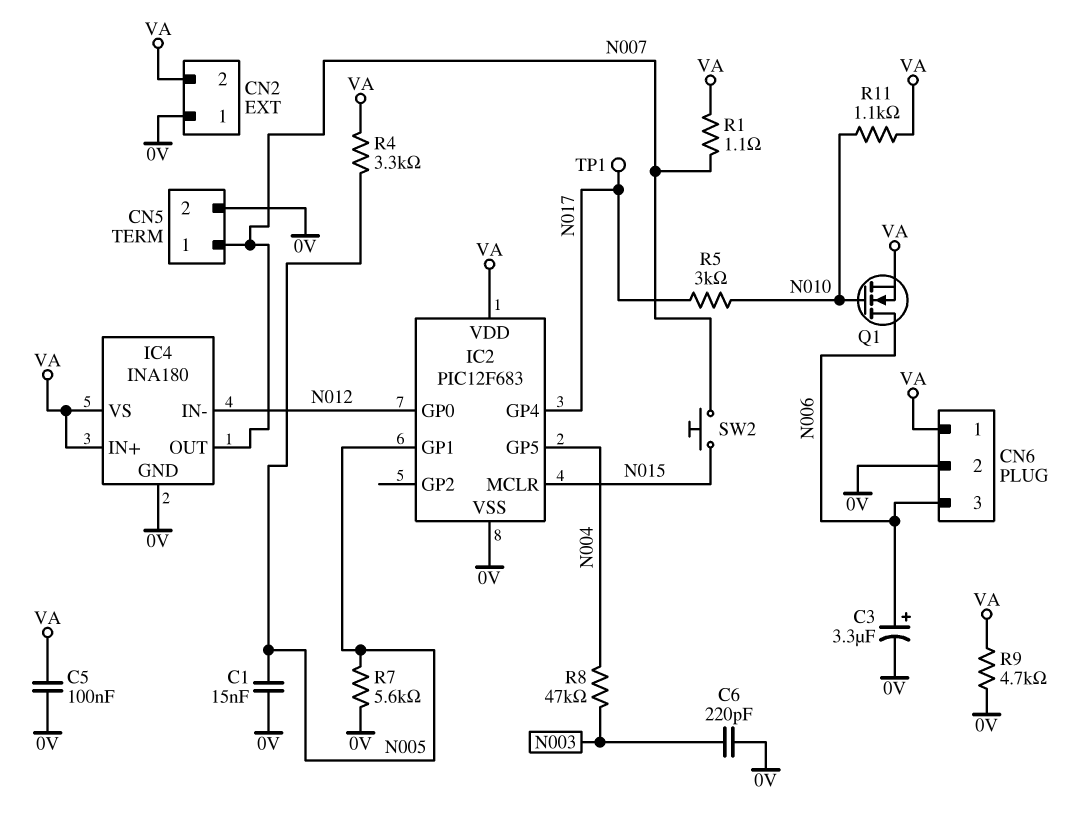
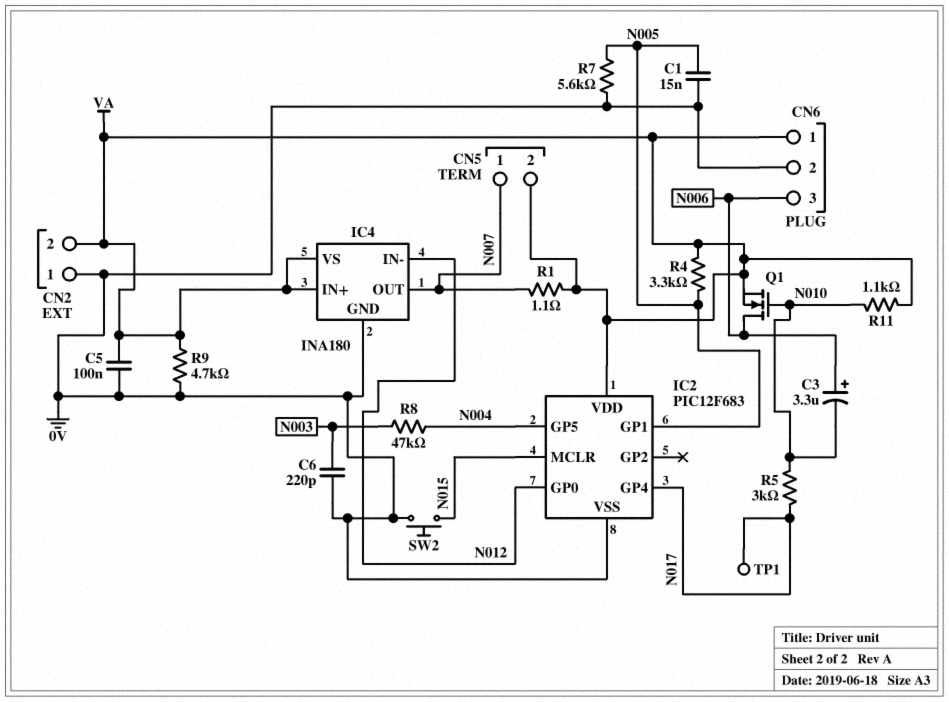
C3: 3.3uF (plus N006, minus 0V) -> 3.3uF (plus N006, minus N010)
CN5 pin 2: 0V -> VA
SW2: button (N007, N015) -> button (0V, N015)

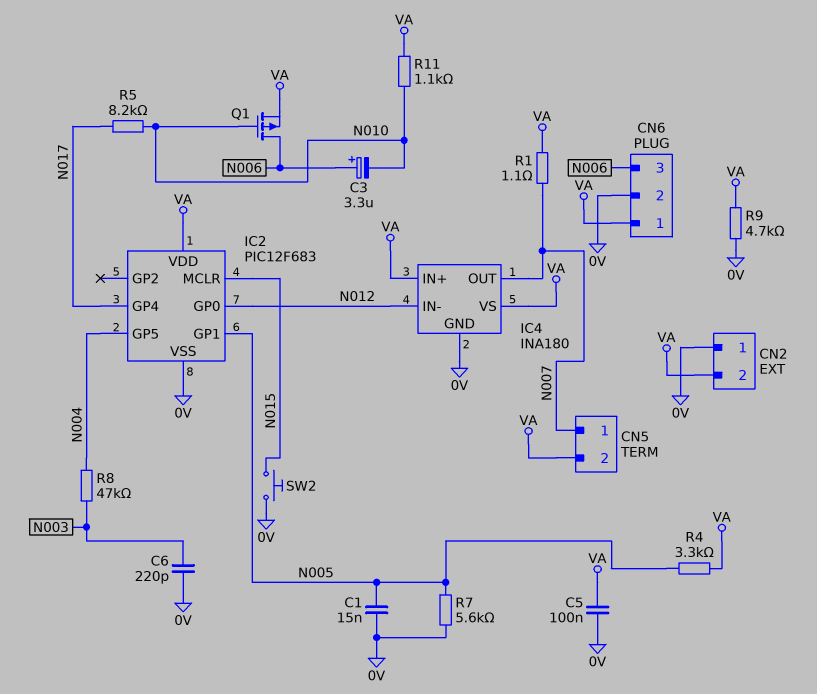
Q1: NMOS (G N010, D N006, S VA) -> PMOS (G N010, D N006, S VA)
R5: 3k (N010, N017) -> 8.2k (N010, N017)
TP1: test point (N017) -> none

